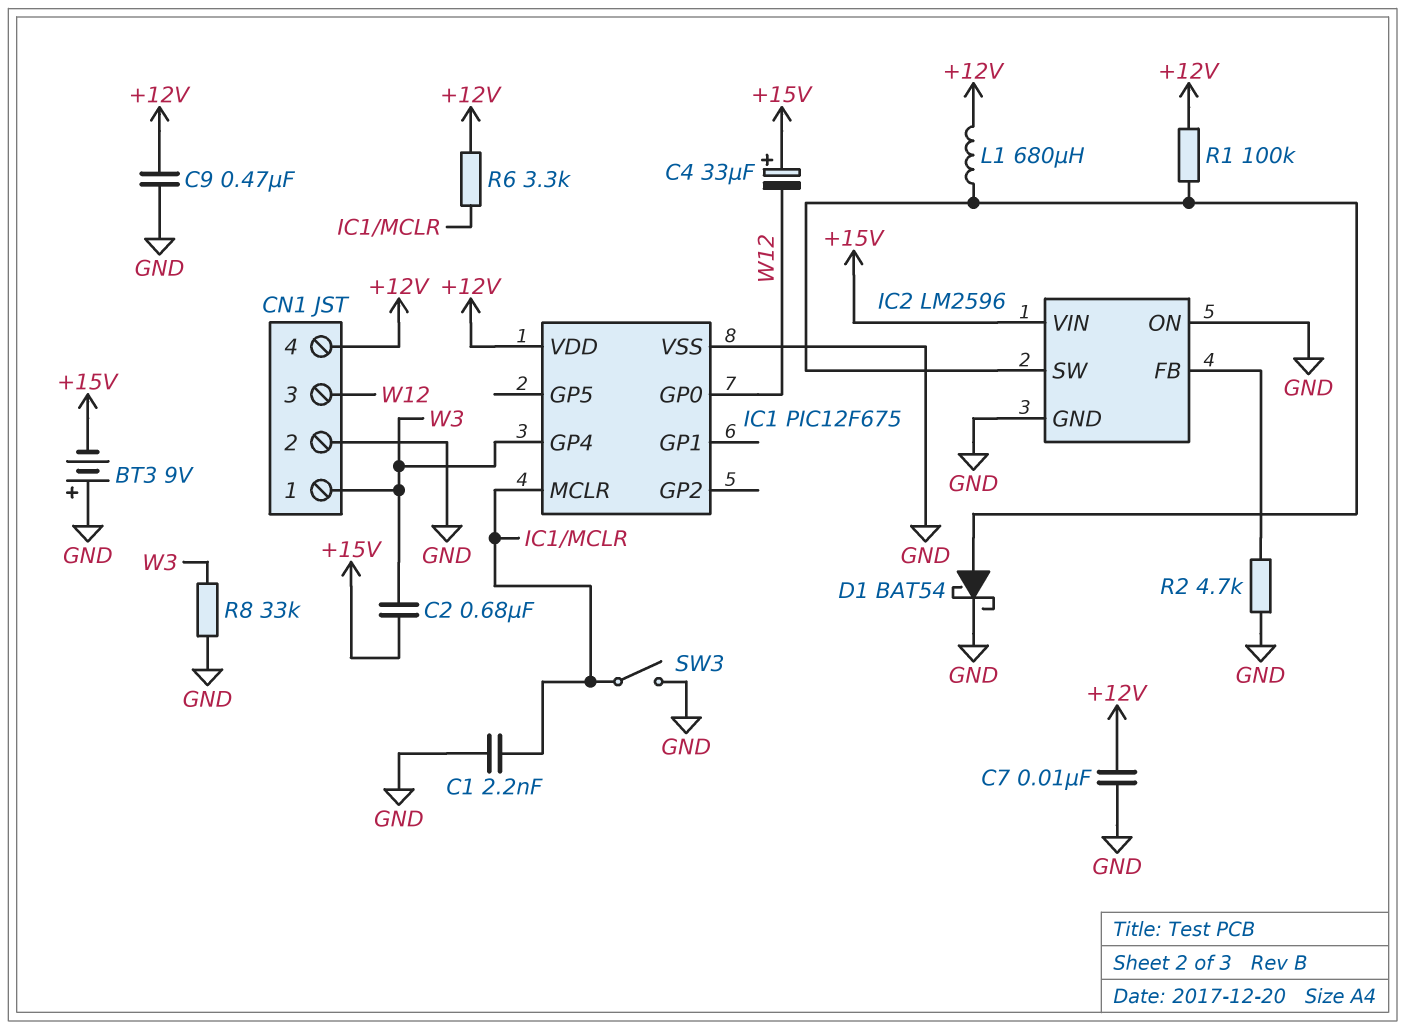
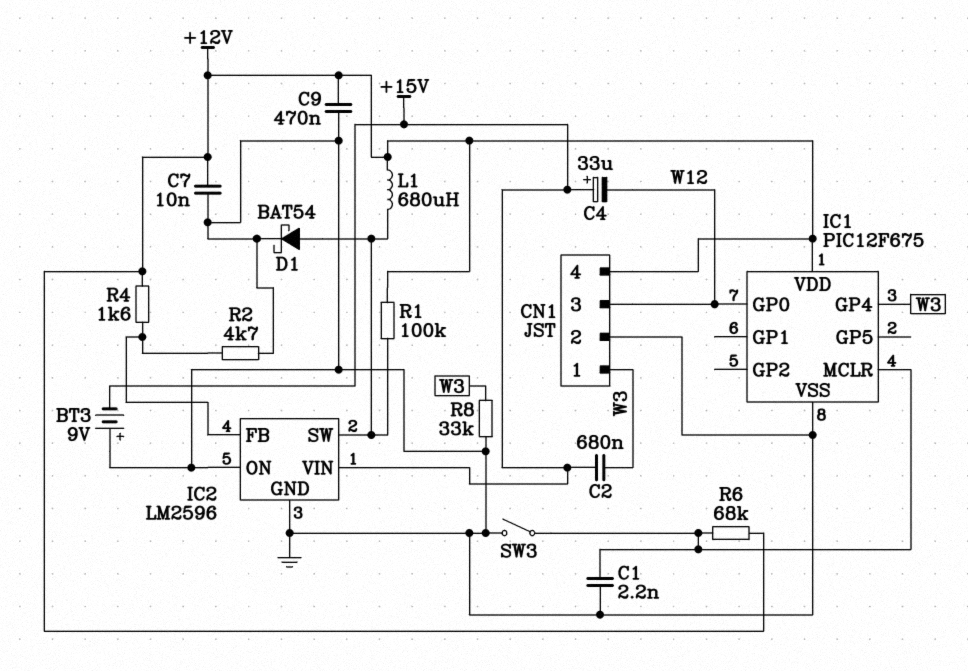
R4: none -> 1.6k (+12V, IC2/FB)
R6: 3.3k (+12V, IC1/MCLR) -> 68k (+12V, IC1/MCLR)

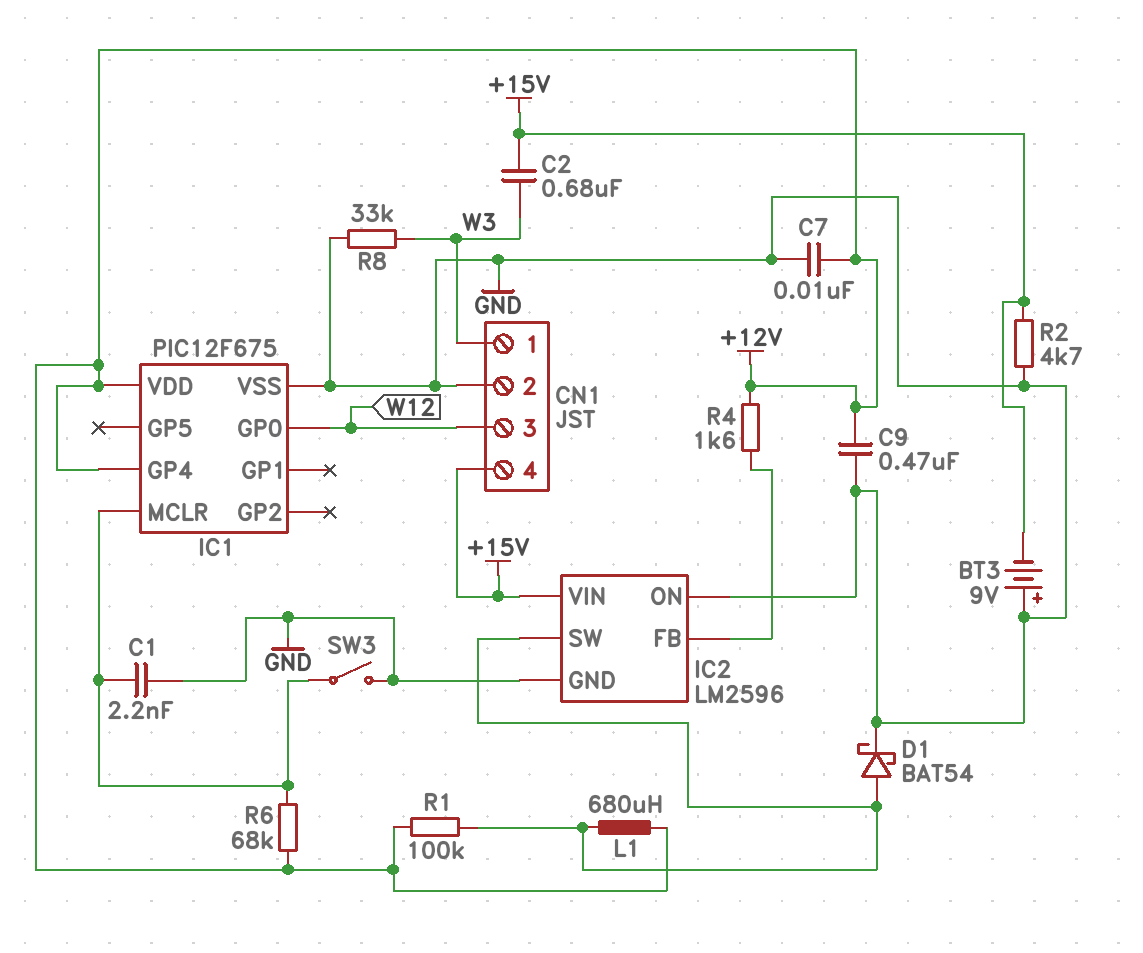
C4: 33uF (plus +15V, minus W12) -> none
CN1 pin 4: +12V -> +15V
IC1 pin GP4: W3 -> +12V
R2: 4.7k (GND, IC2/FB) -> 4.7k (+15V, GND)

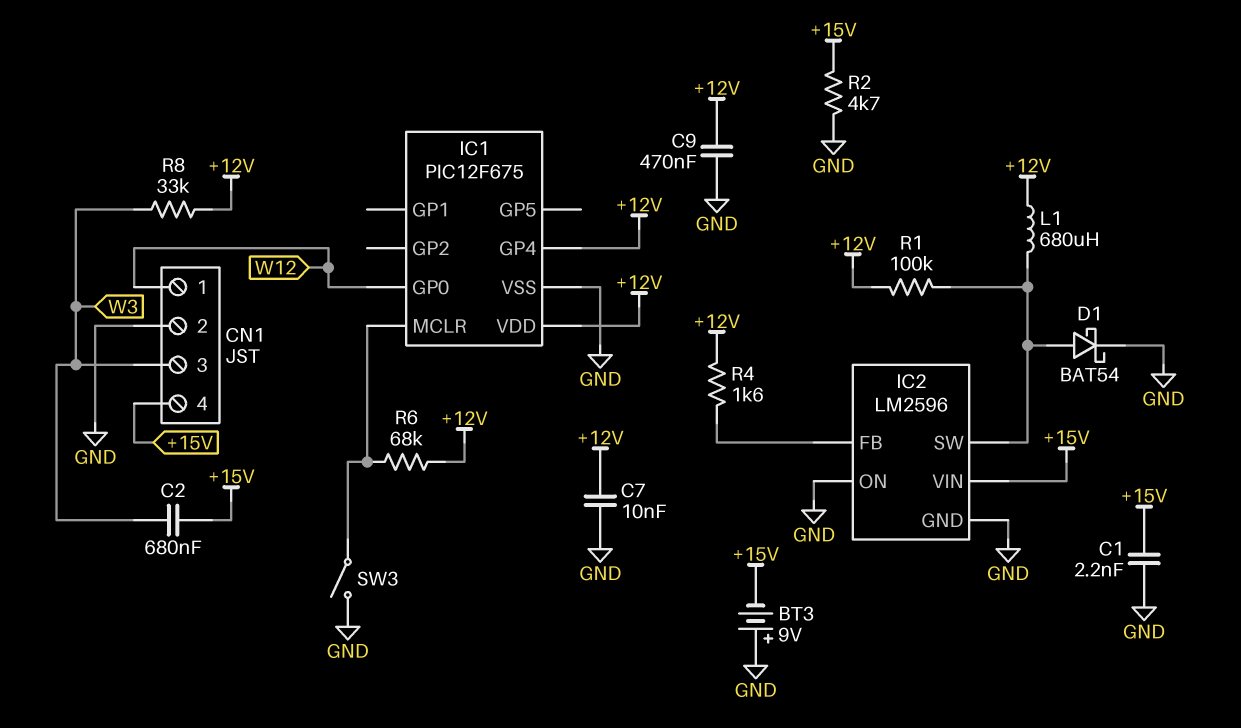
C1: 2.2nF (GND, IC1/MCLR) -> 2.2nF (+15V, GND)
CN1 pin 1: W3 -> W12
CN1 pin 3: W12 -> W3
R8: 33k (GND, W3) -> 33k (+12V, W3)

